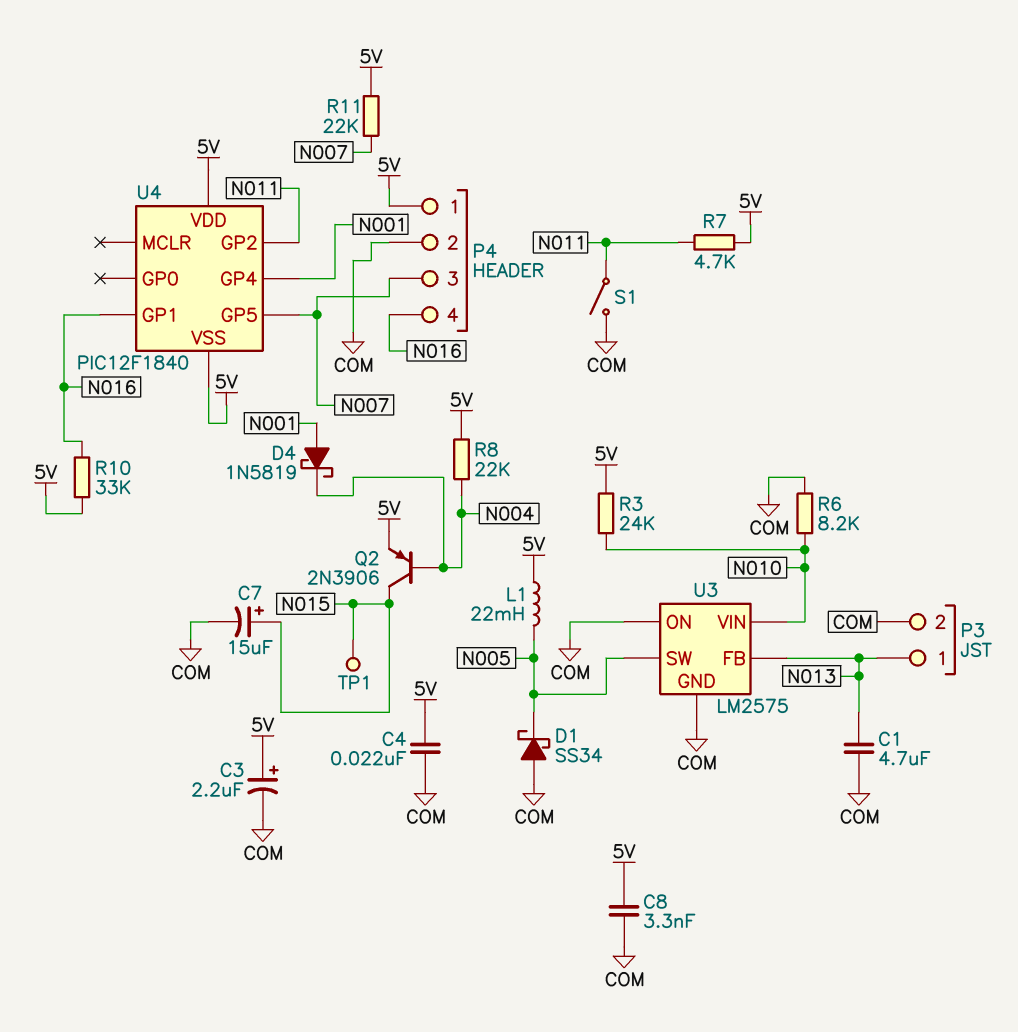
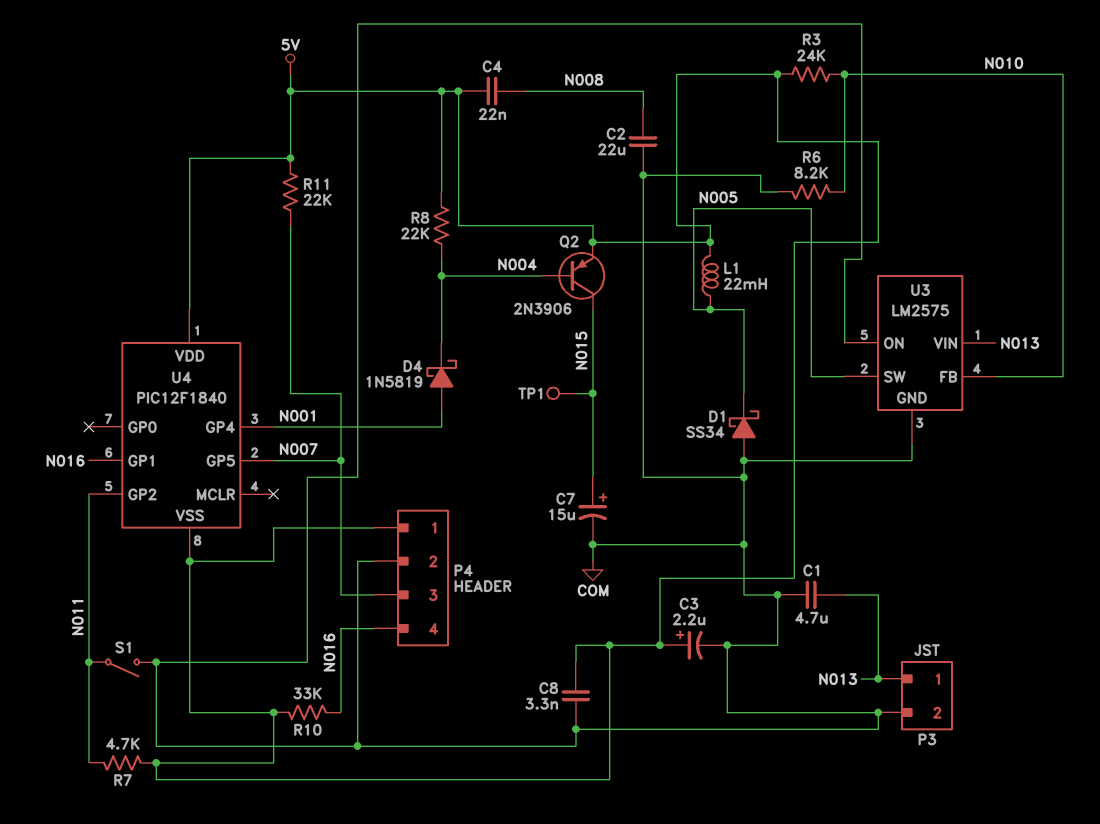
C2: none -> 22uF (COM, N008)
C4: 22nF (5V, COM) -> 22nF (5V, N008)
U3 pin FB: N013 -> N010
U3 pin VIN: N010 -> N013

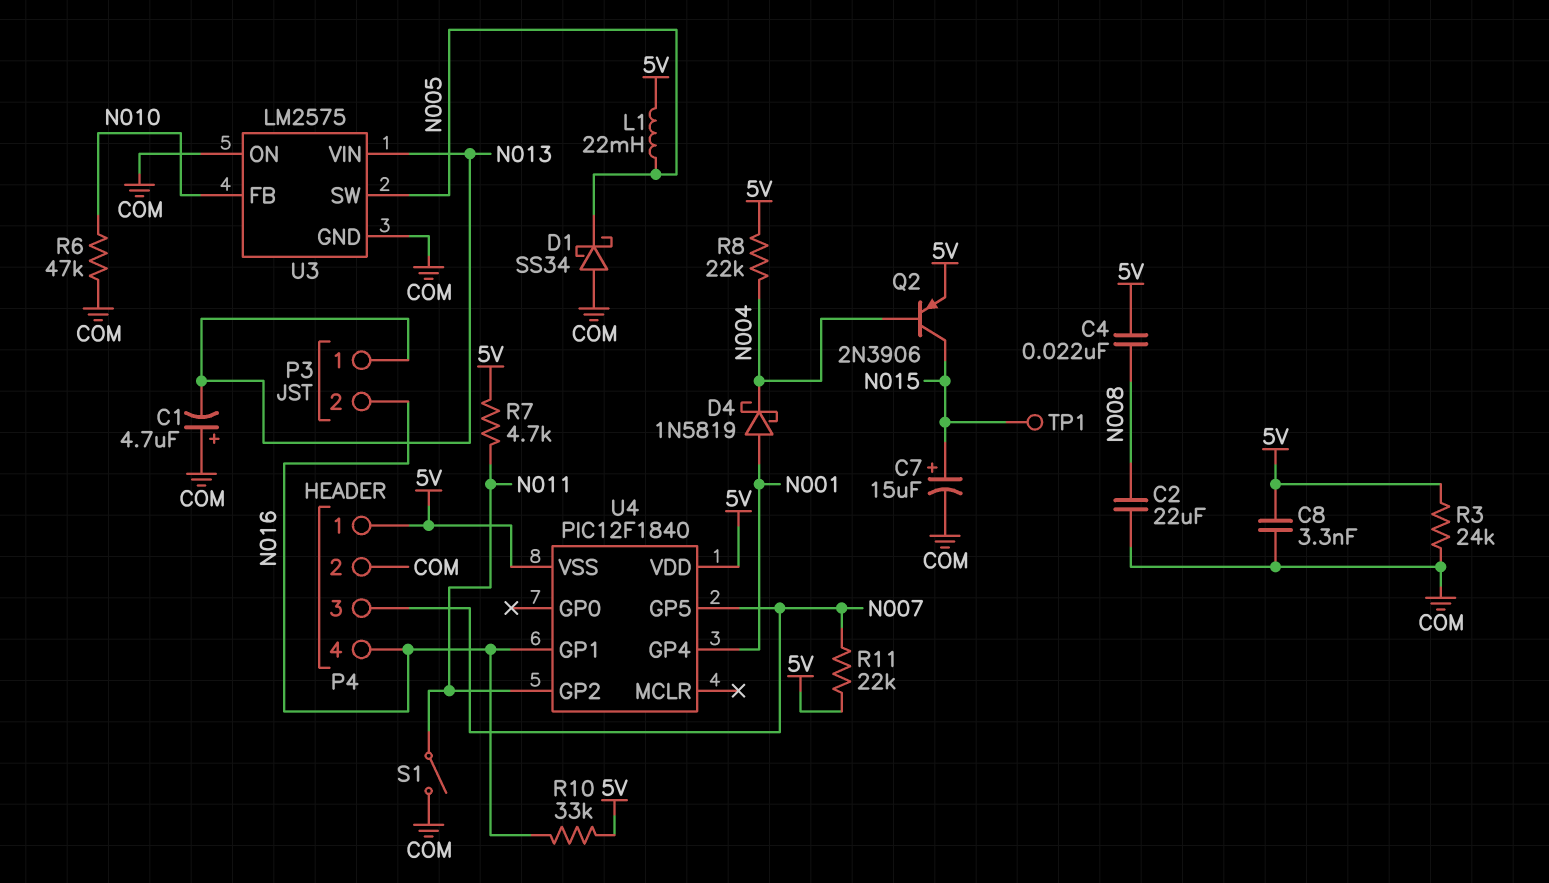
C1: 4.7uF (COM, N013) -> 4.7uF (plus COM, minus N013)
C3: 2.2uF (plus 5V, minus COM) -> none
P3 pin 2: COM -> N016
R3: 24k (5V, N010) -> 24k (5V, COM)
R6: 8.2k (COM, N010) -> 47k (COM, N010)

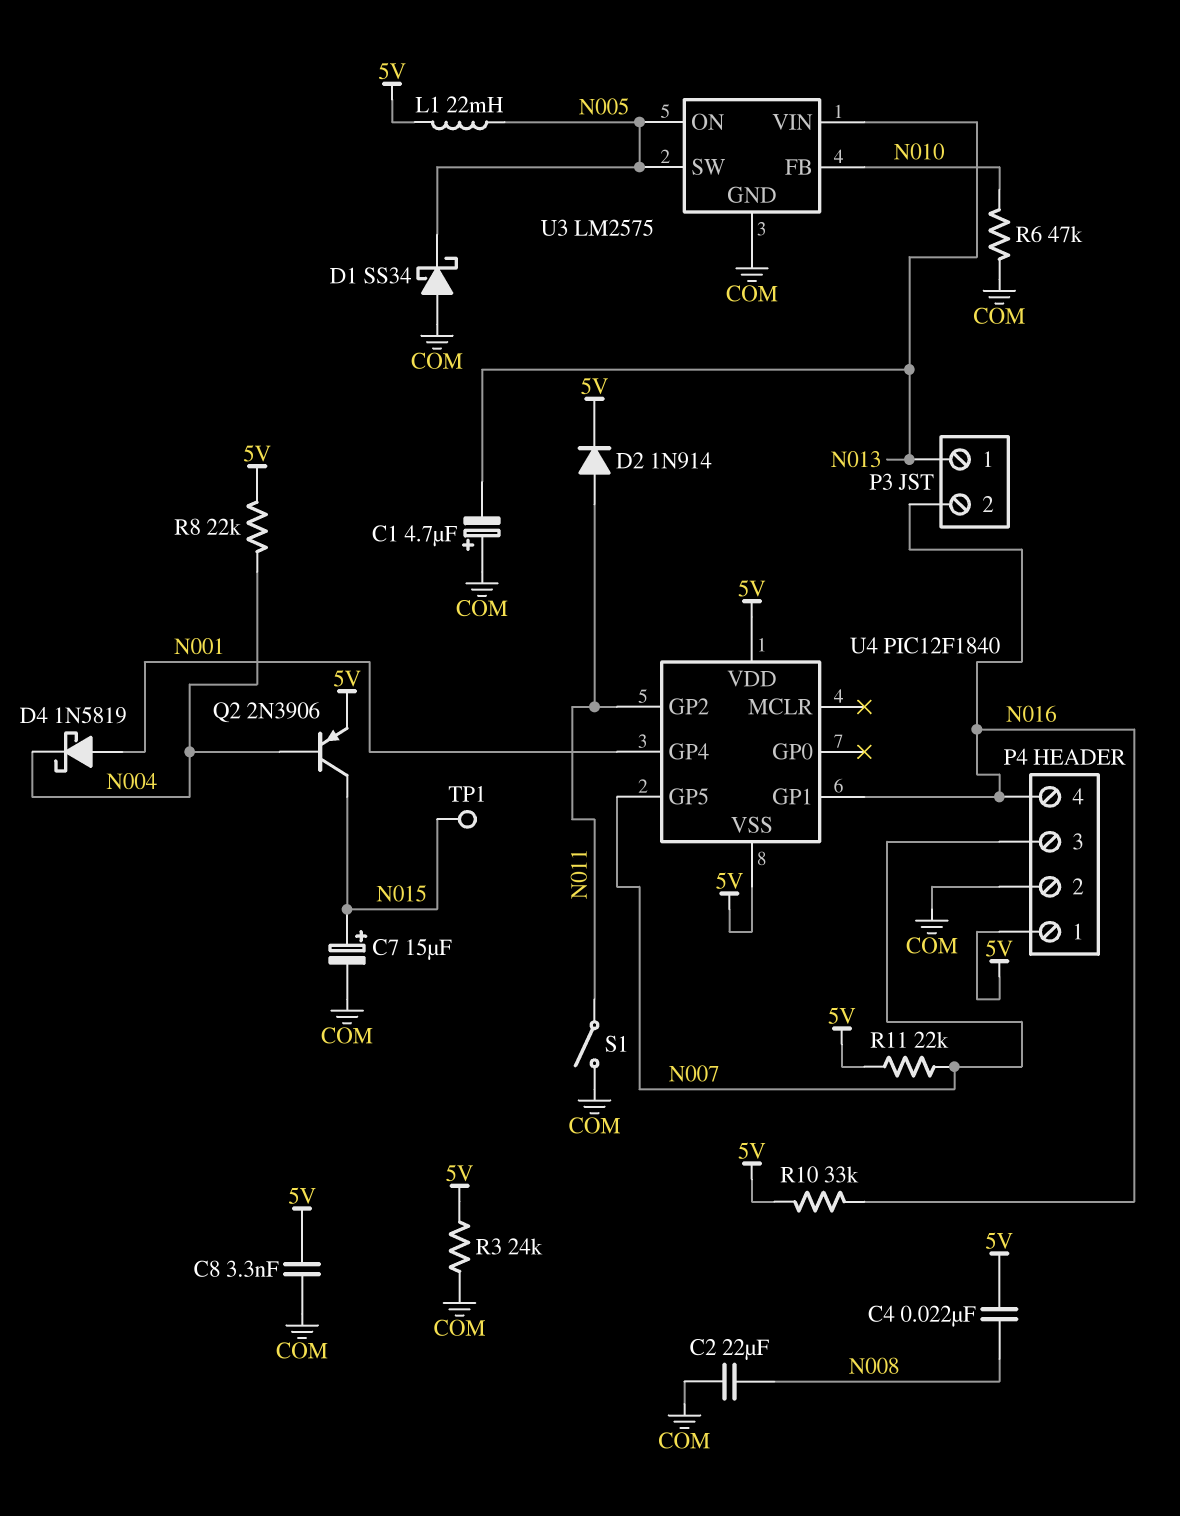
D2: none -> diode 1N914 (A N011, K 5V)
R7: 4.7k (5V, N011) -> none
U3 pin ON: COM -> N005

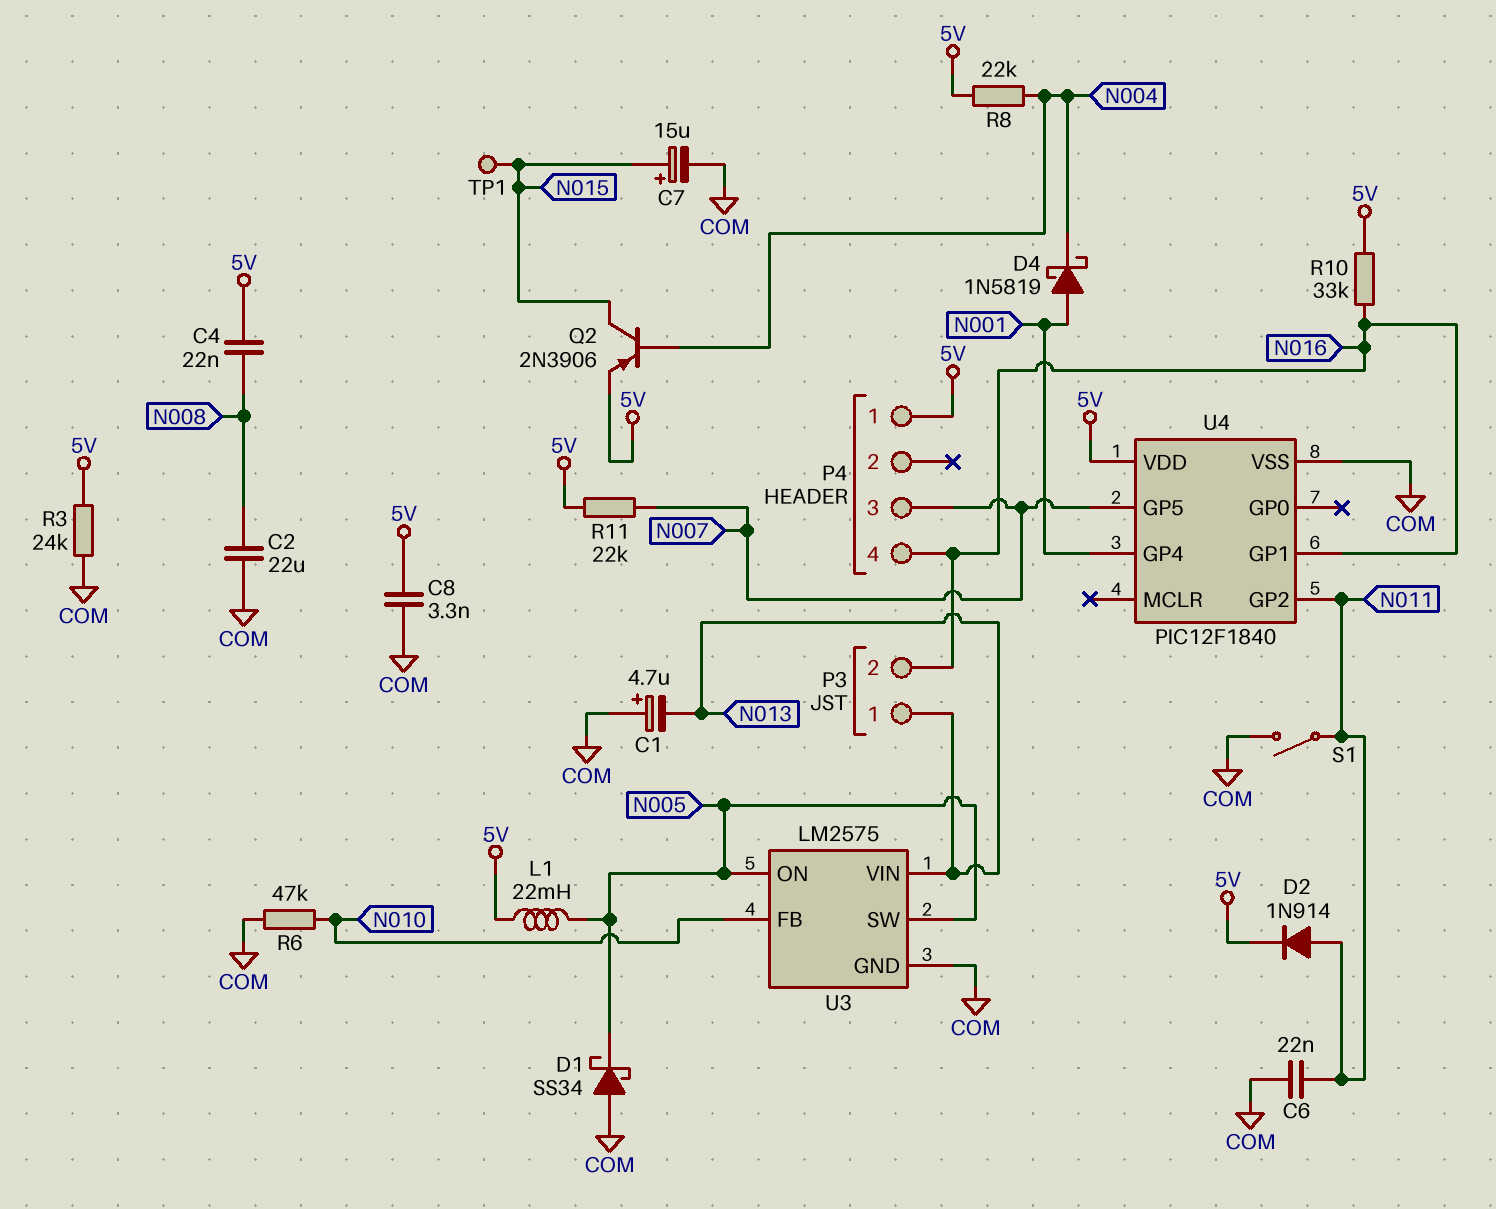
C6: none -> 22nF (COM, N011)
P4 pin 2: COM -> none
U4 pin VSS: 5V -> COM

